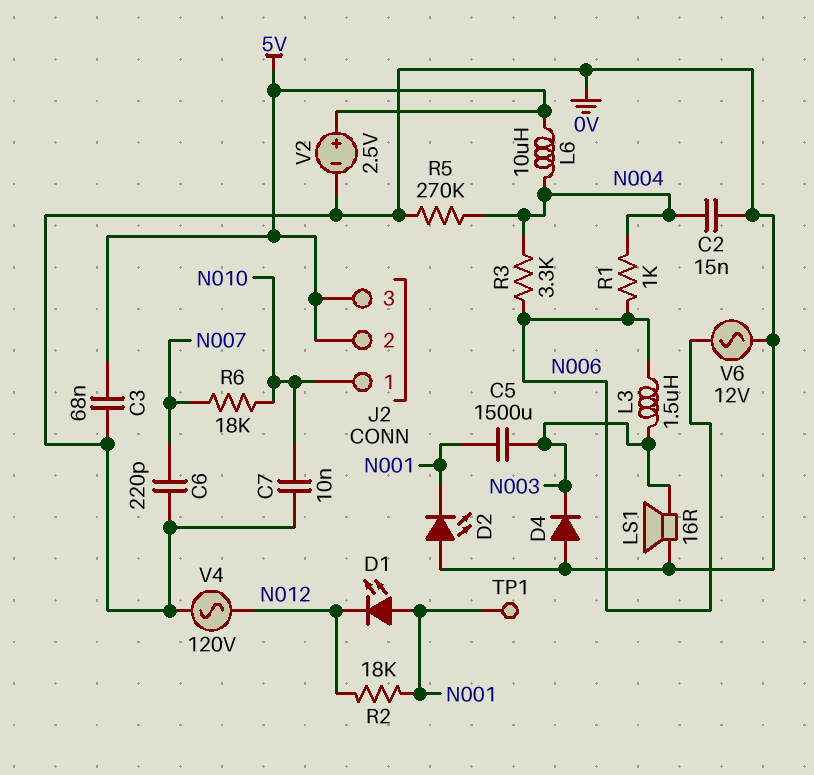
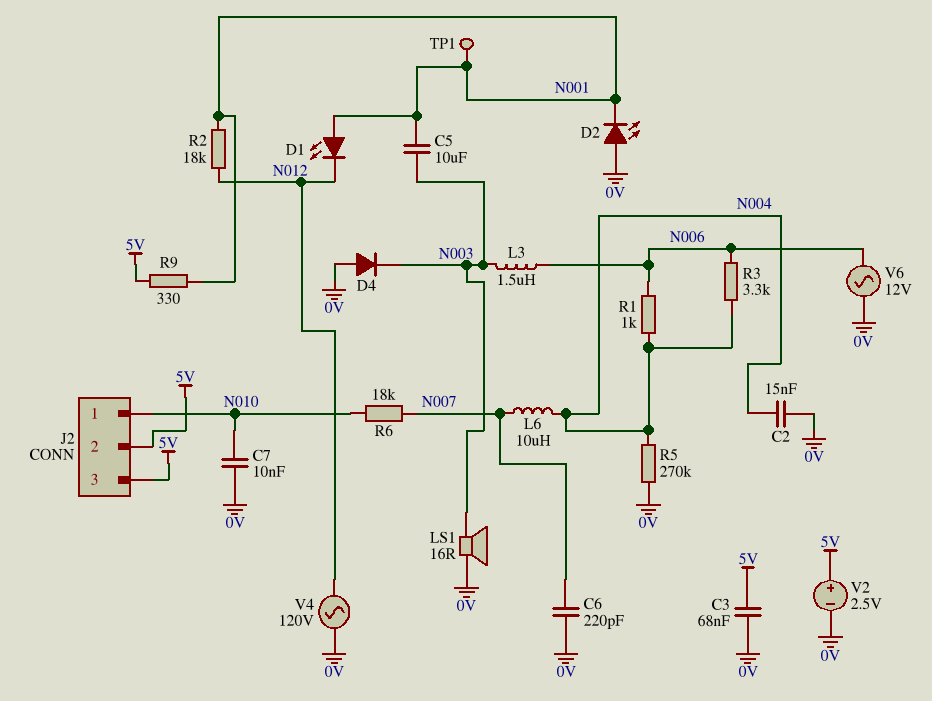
C5: 1500uF (N001, N003) -> 10uF (N001, N003)
L6: 10uH (5V, N004) -> 10uH (N004, N007)
R9: none -> 330 (5V, N001)

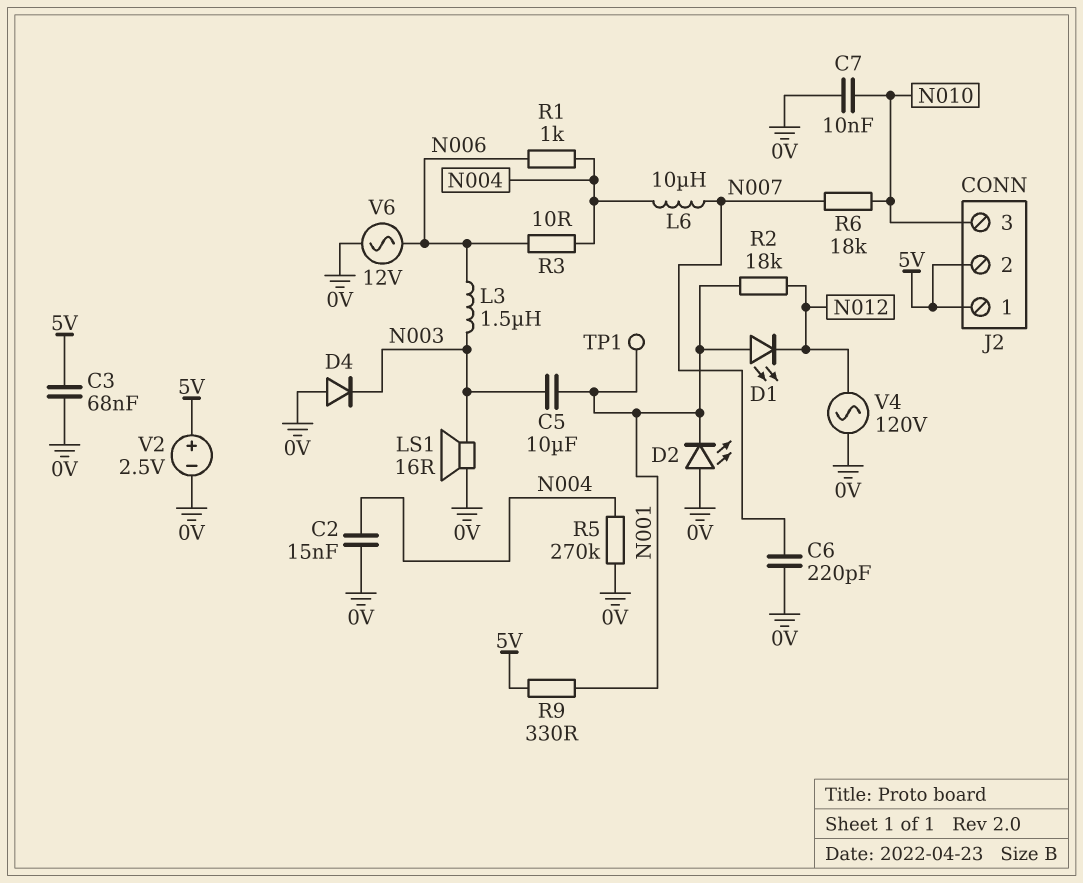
J2 pin 1: N010 -> 5V
J2 pin 3: 5V -> N010
R3: 3.3k (N004, N006) -> 10 (N004, N006)

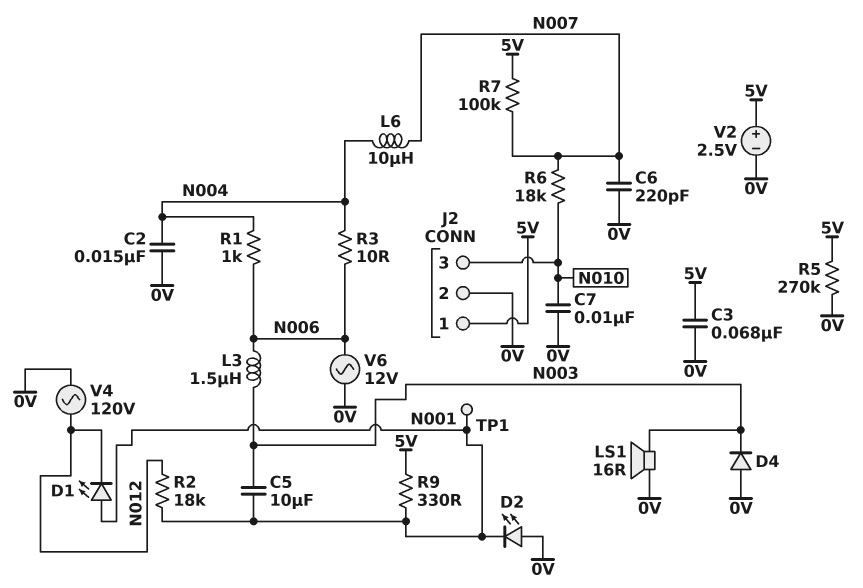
J2 pin 2: 5V -> 0V
R5: 270k (0V, N004) -> 270k (0V, 5V)
R7: none -> 100k (5V, N007)

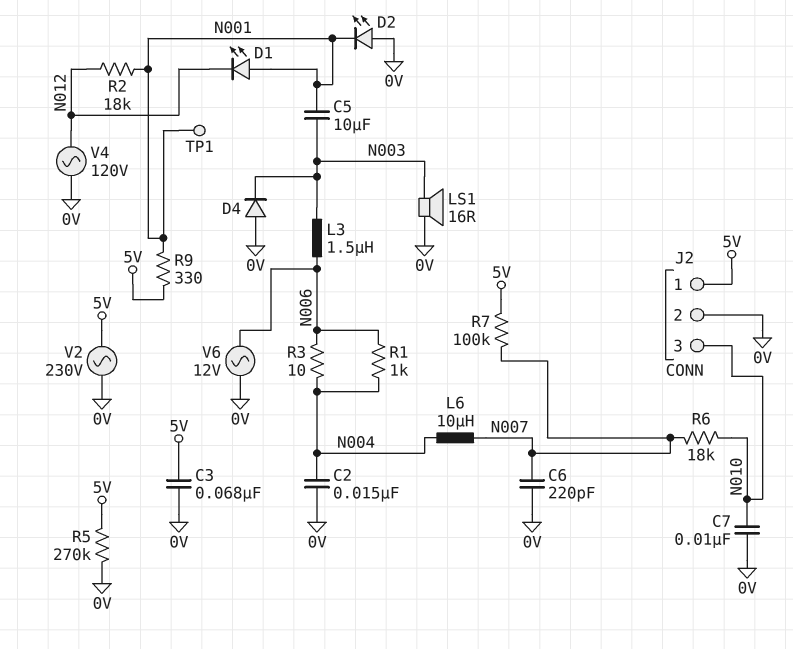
V2: 2.5V (plus 5V, minus 0V) -> AC 230V (0V, 5V)

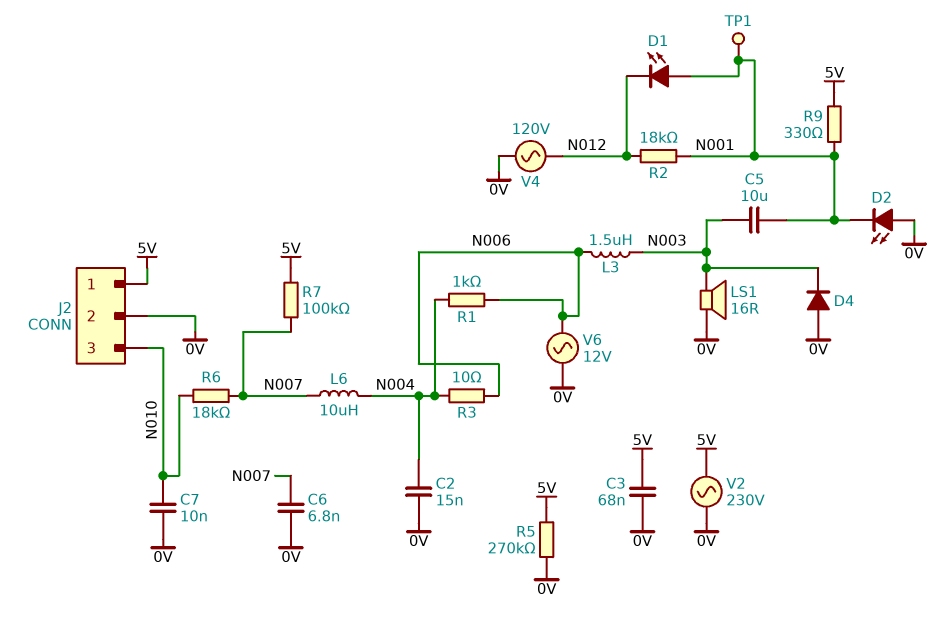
C6: 220pF (0V, N007) -> 6.8nF (0V, N007)

